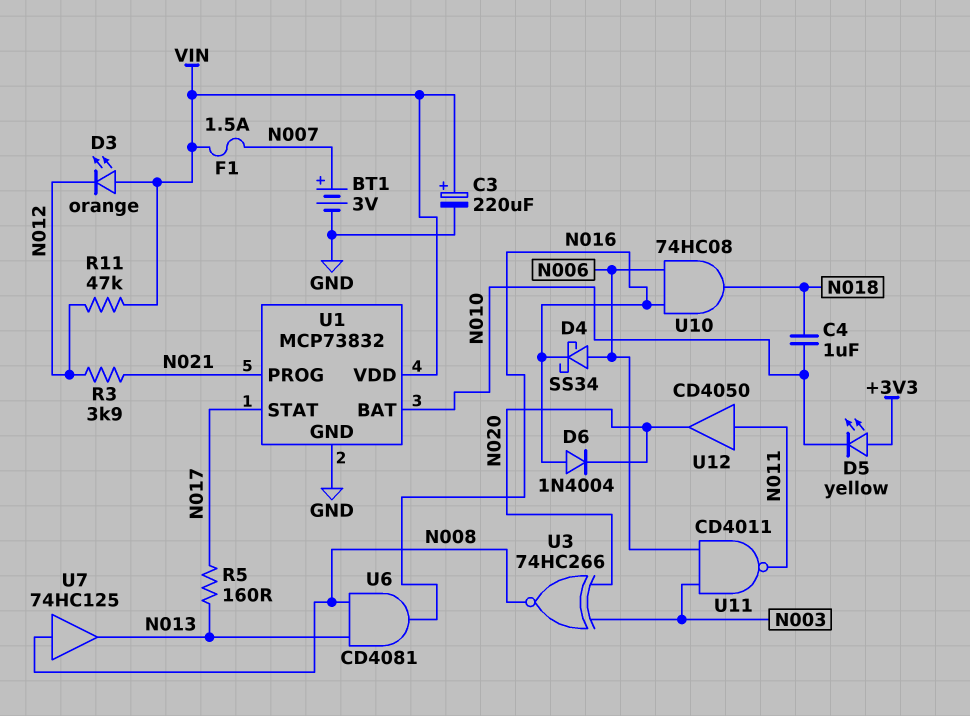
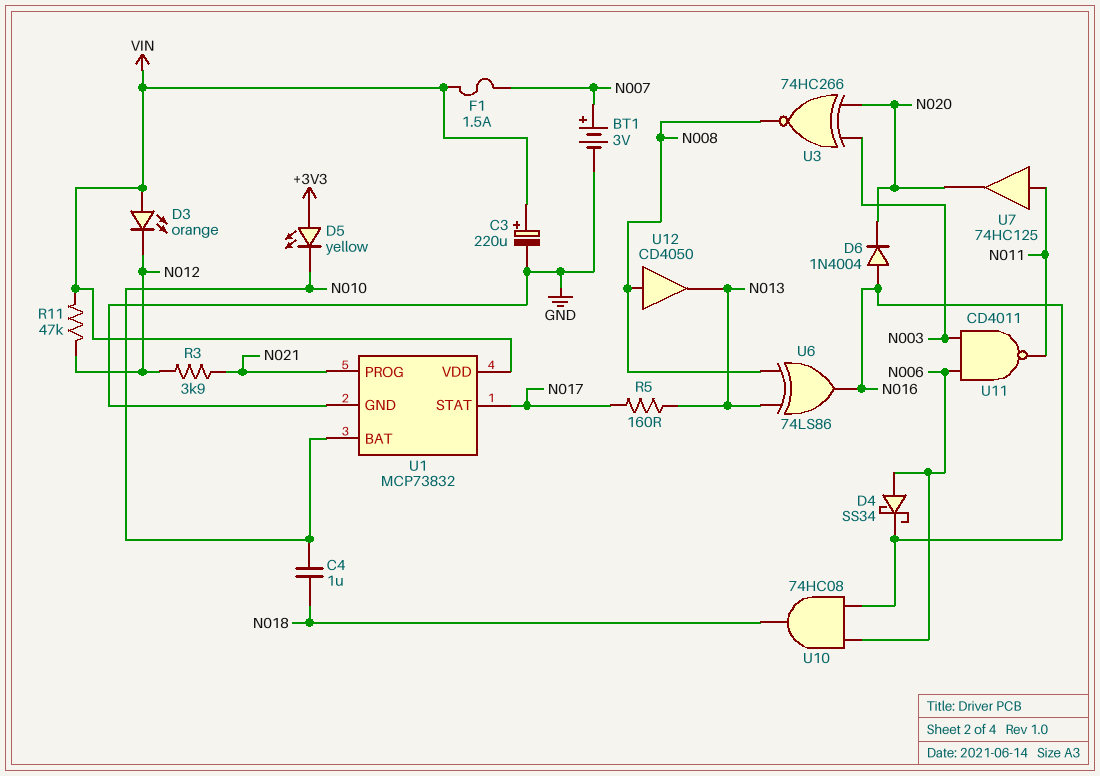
U6: AND CD4081 (in N008, in N013, out N016) -> XOR 74LS86 (in N008, in N013, out N016)
U7: buffer 74HC125 (in N008, out N013) -> buffer 74HC125 (in N011, out N020)
U12: buffer CD4050 (in N011, out N020) -> buffer CD4050 (in N008, out N013)

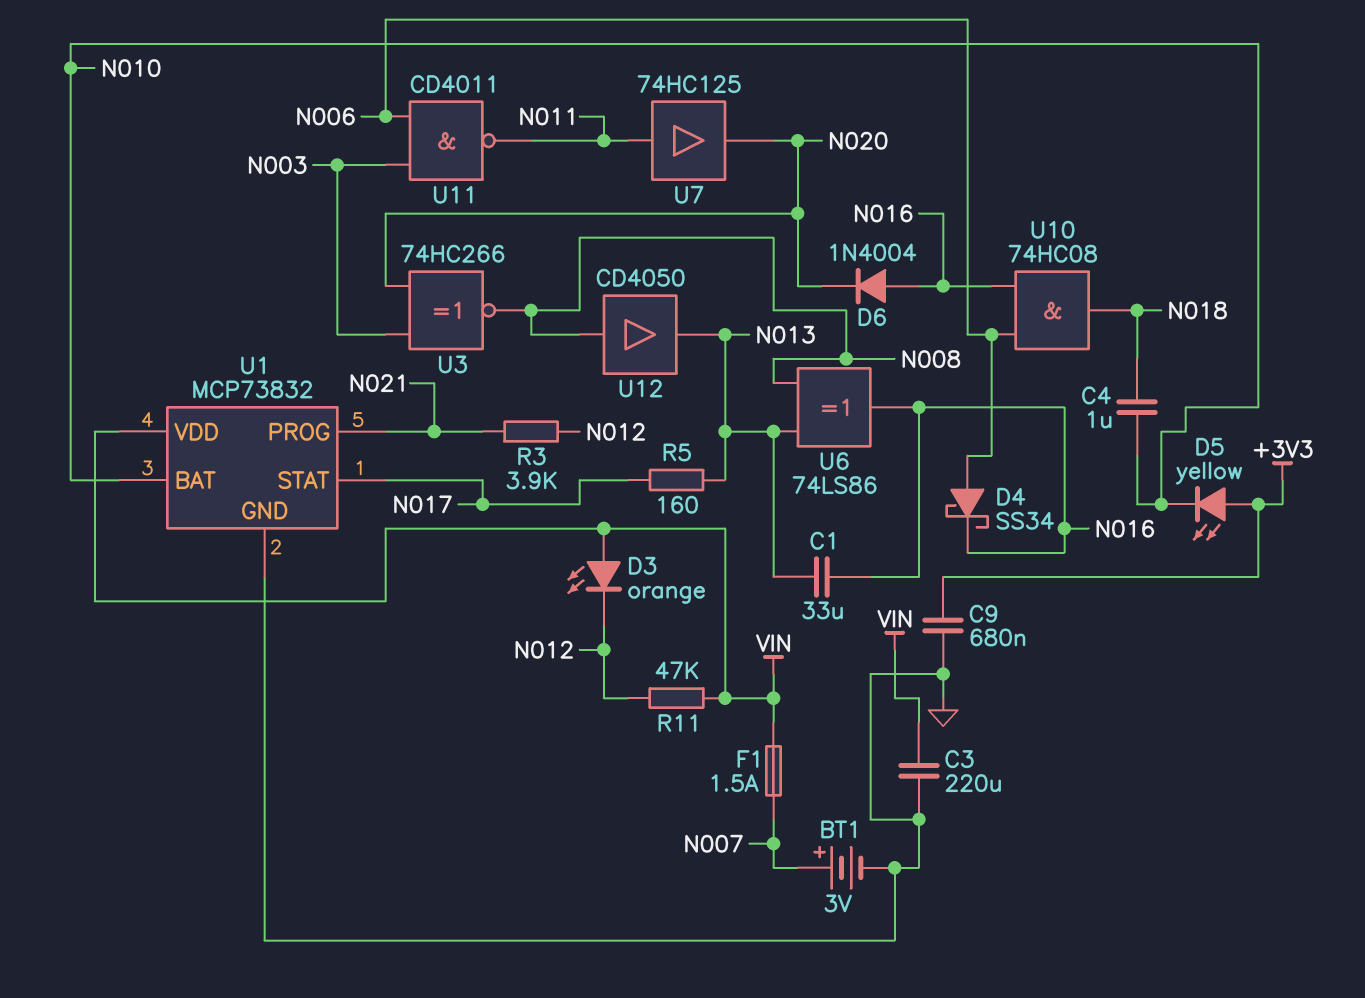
C1: none -> 33uF (N013, N016)
C3: 220uF (plus VIN, minus GND) -> 220uF (GND, VIN)
C9: none -> 680nF (+3V3, GND)

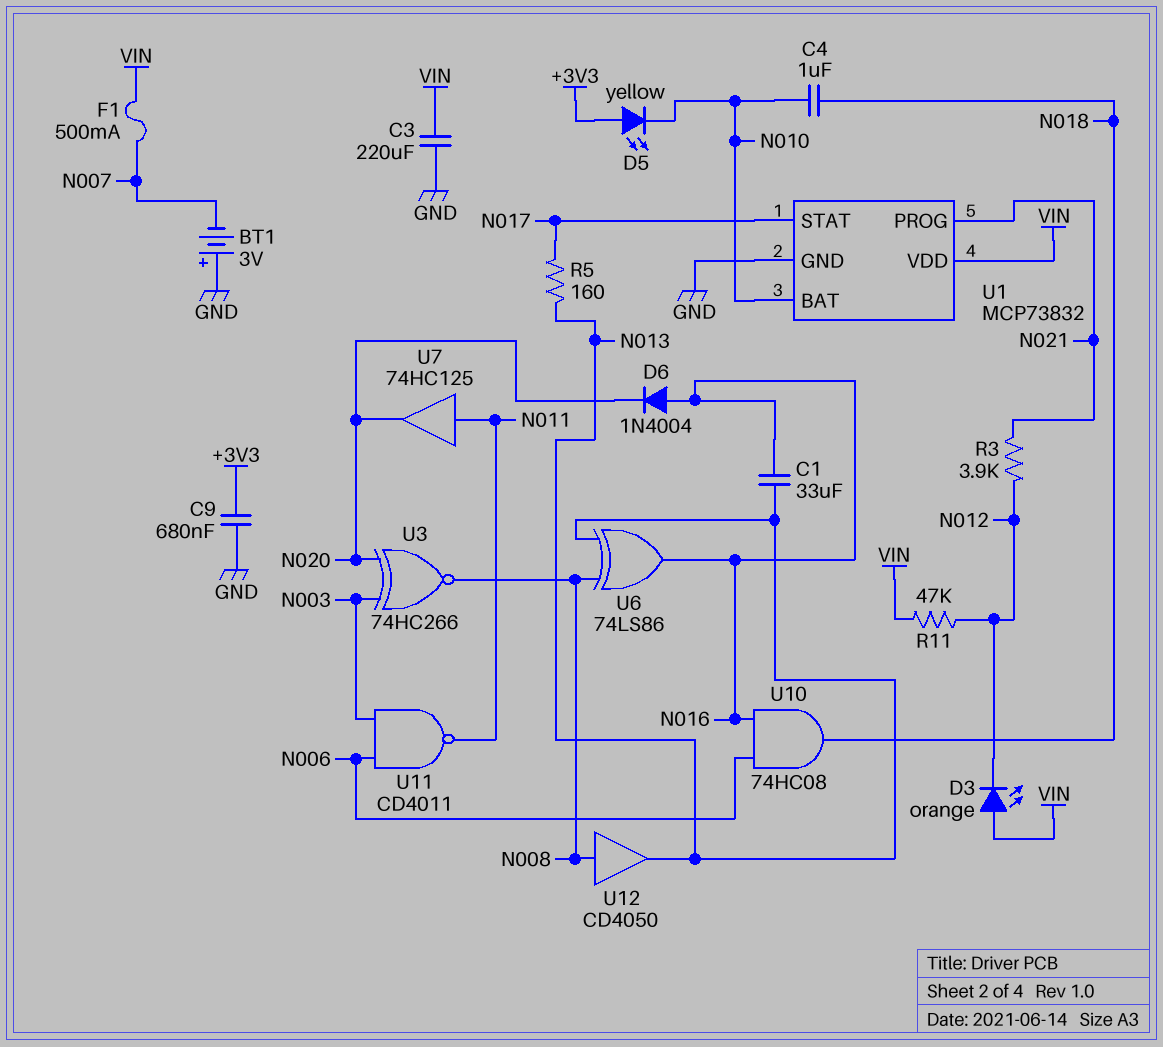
BT1: 3V (plus N007, minus GND) -> 3V (plus GND, minus N007)
D4: schottky SS34 (A N006, K N016) -> none
F1: 1.5A (N007, VIN) -> 500mA (N007, VIN)

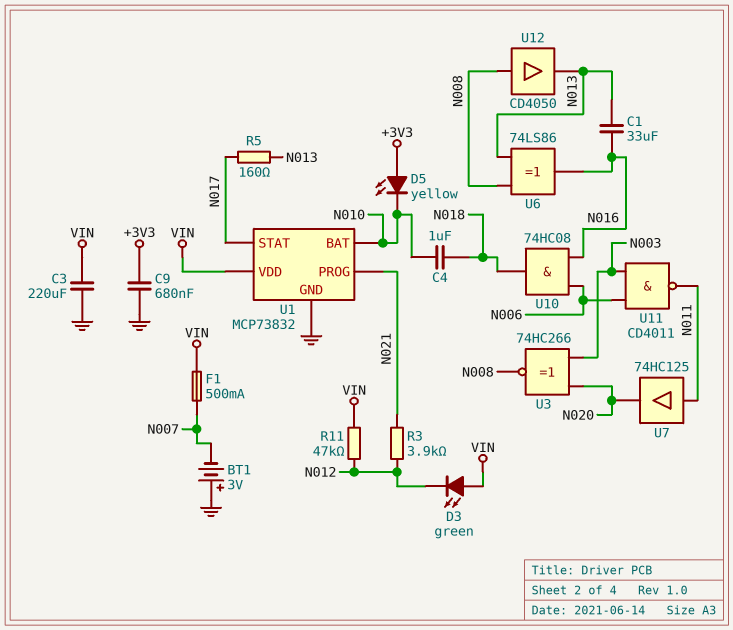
D3: LED orange (A VIN, K N012) -> LED green (A VIN, K N012)
D6: diode 1N4004 (A N016, K N020) -> none

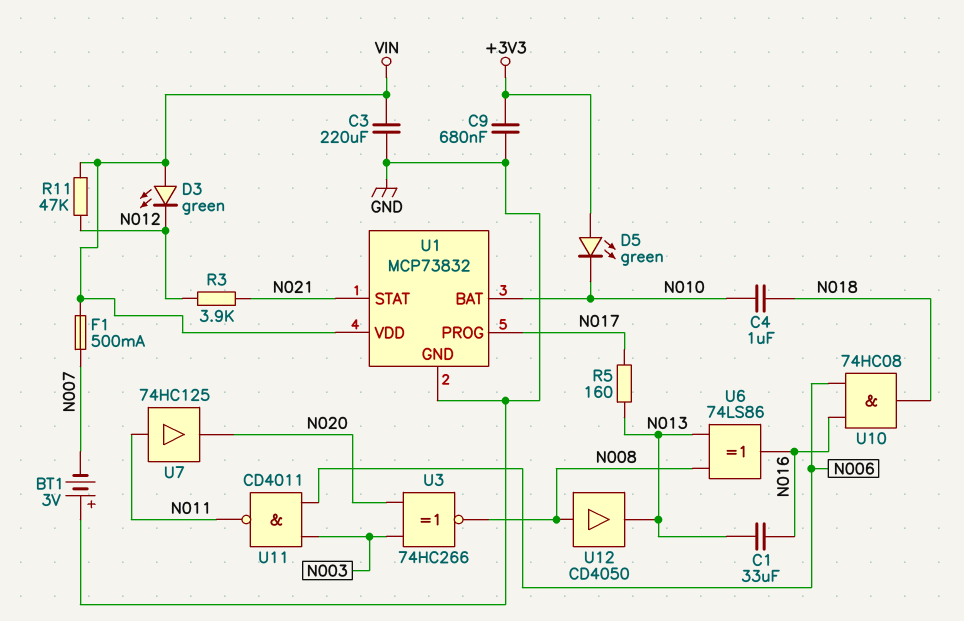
D5: LED yellow (A +3V3, K N010) -> LED green (A +3V3, K N010)
U1 pin PROG: N021 -> N017
U1 pin STAT: N017 -> N021

